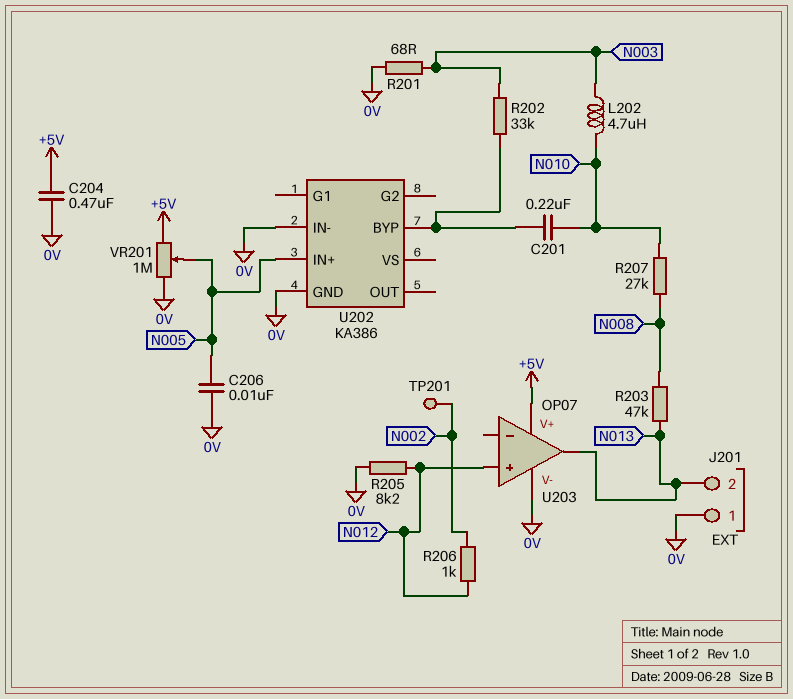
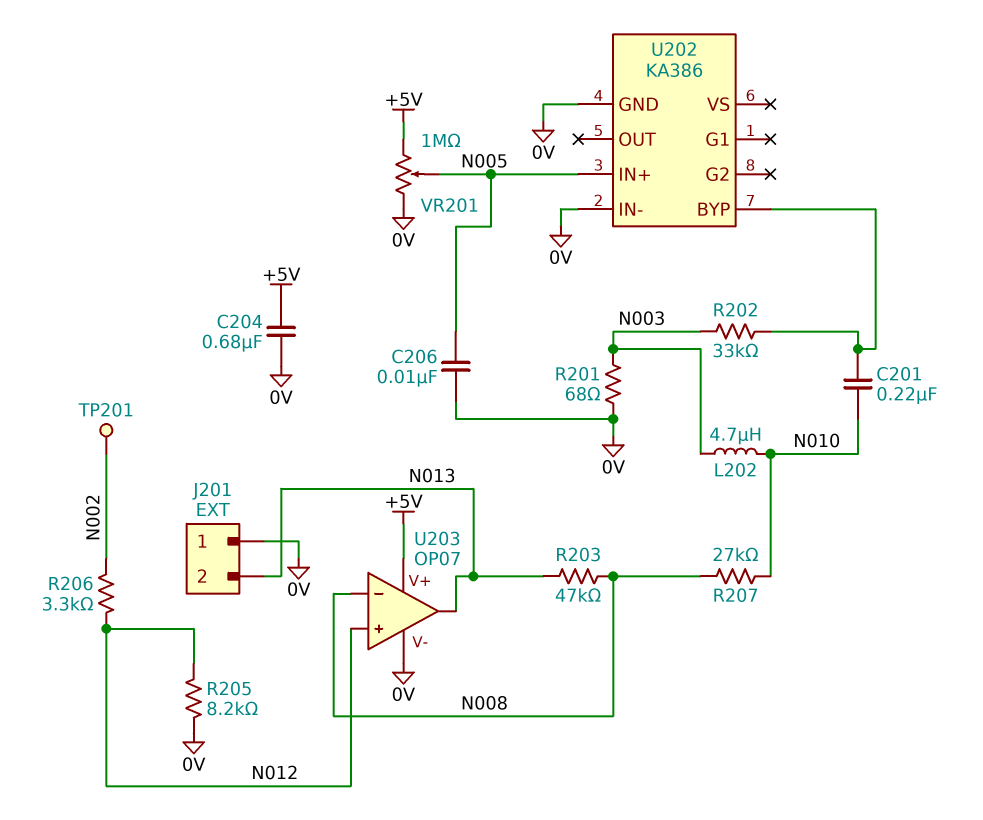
C204: 470nF (+5V, 0V) -> 680nF (+5V, 0V)
R206: 1k (N002, N012) -> 3.3k (N002, N012)
U203 pin in-: none -> N008

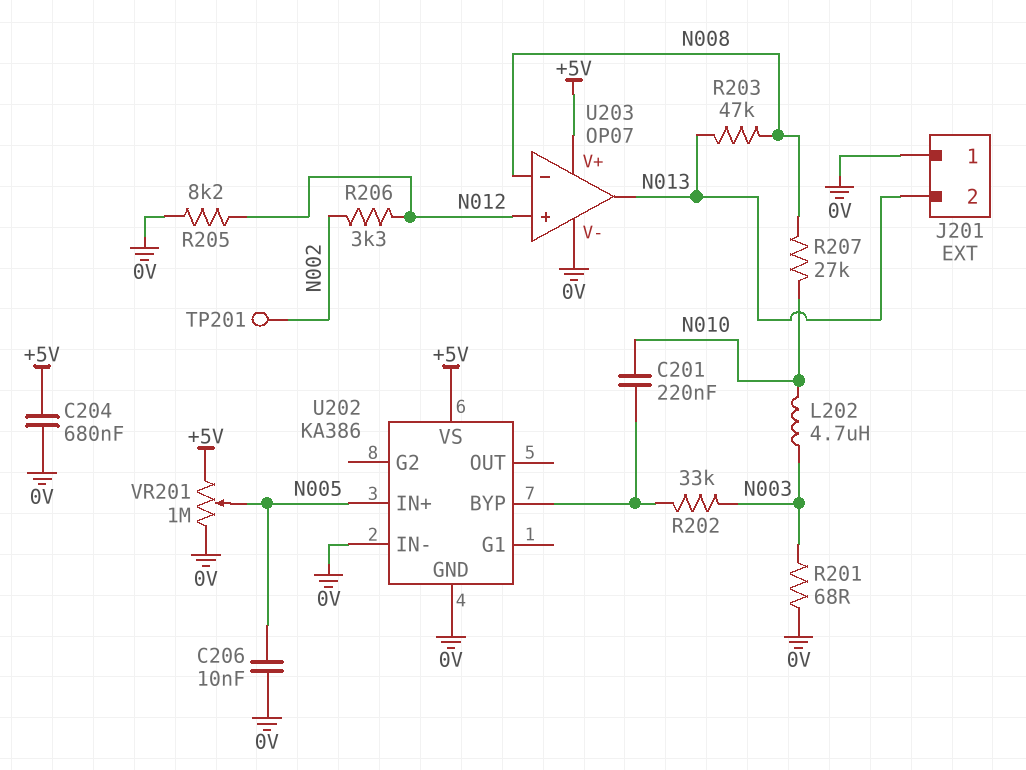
U202 pin VS: none -> +5V

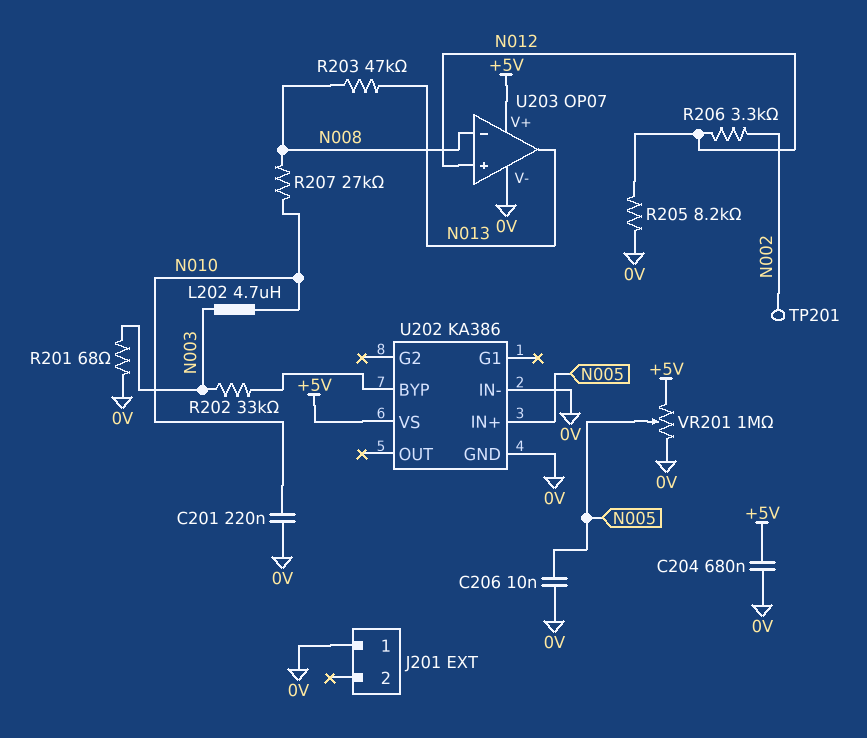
C201: 220nF (N010, U202/BYP) -> 220nF (0V, N010)
J201 pin 2: N013 -> none

